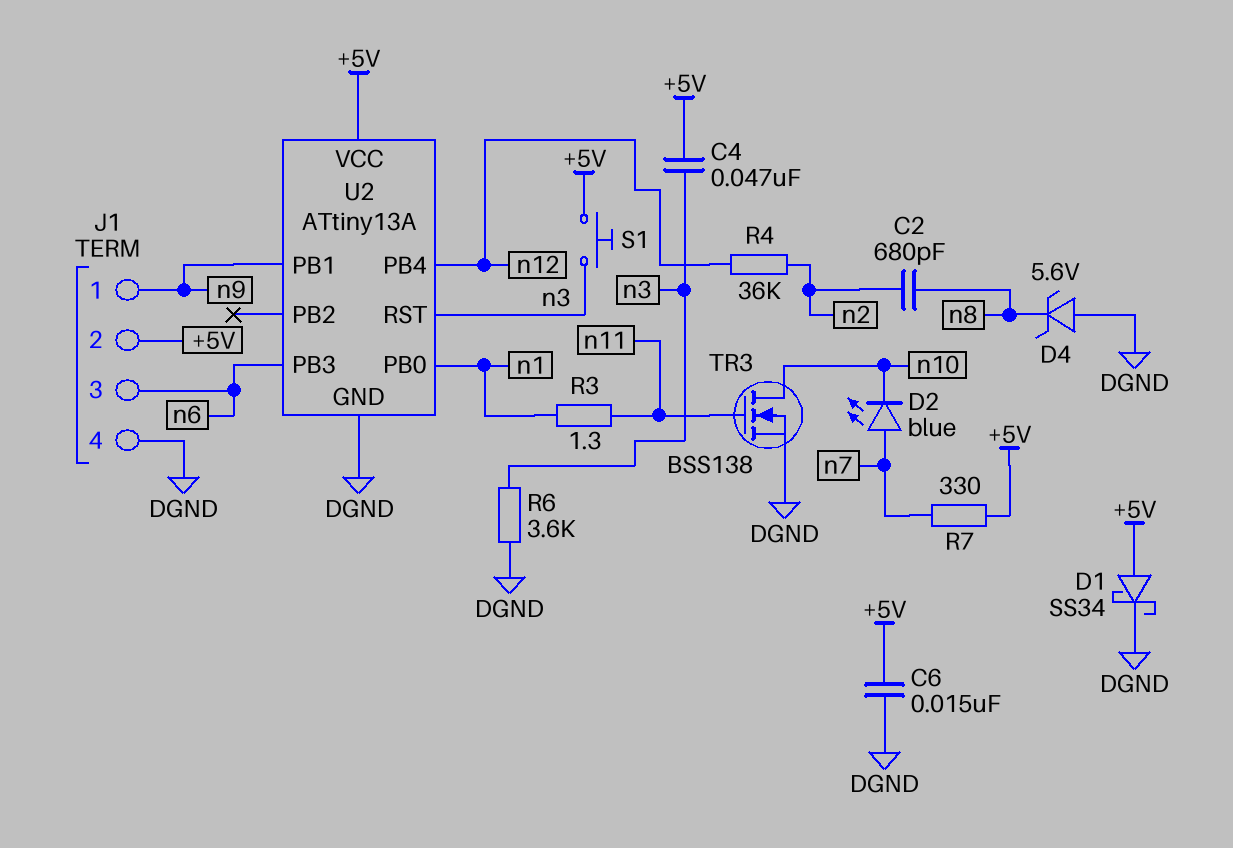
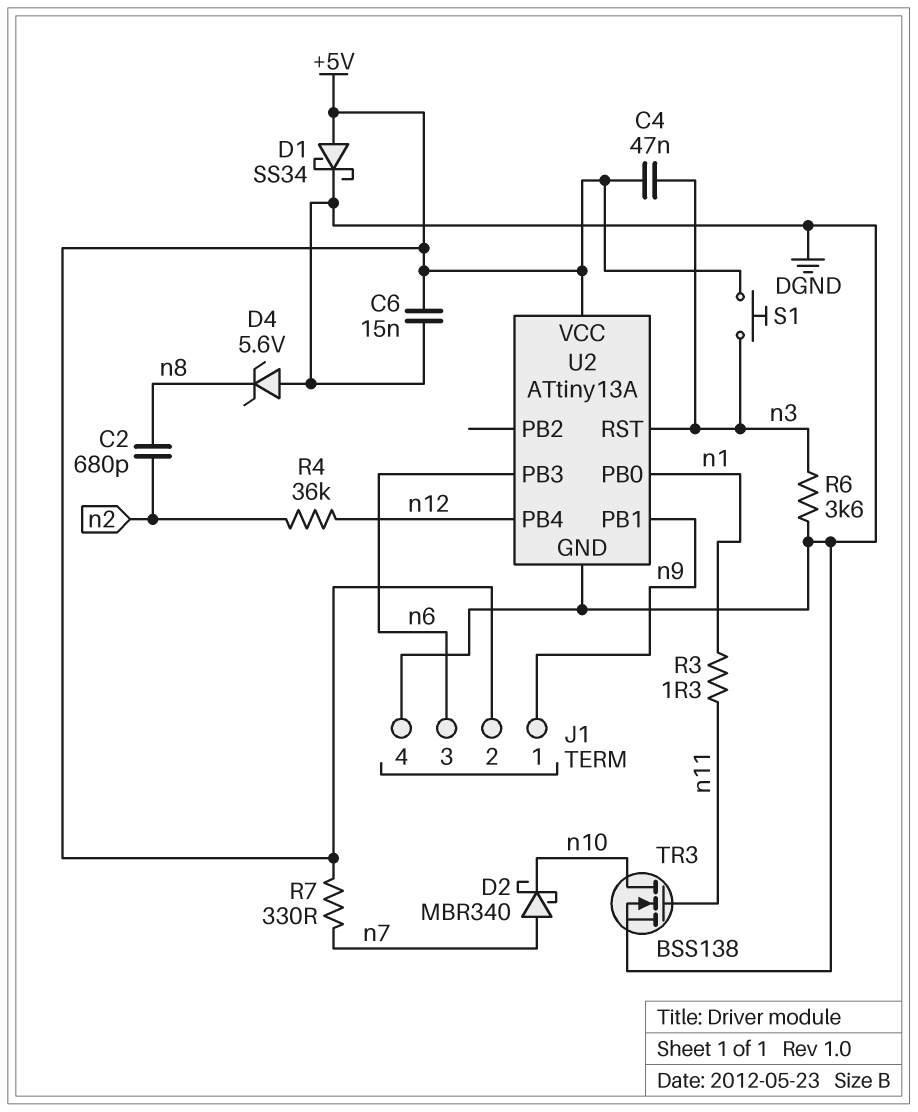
D2: LED blue (A n7, K n10) -> schottky MBR340 (A n7, K n10)

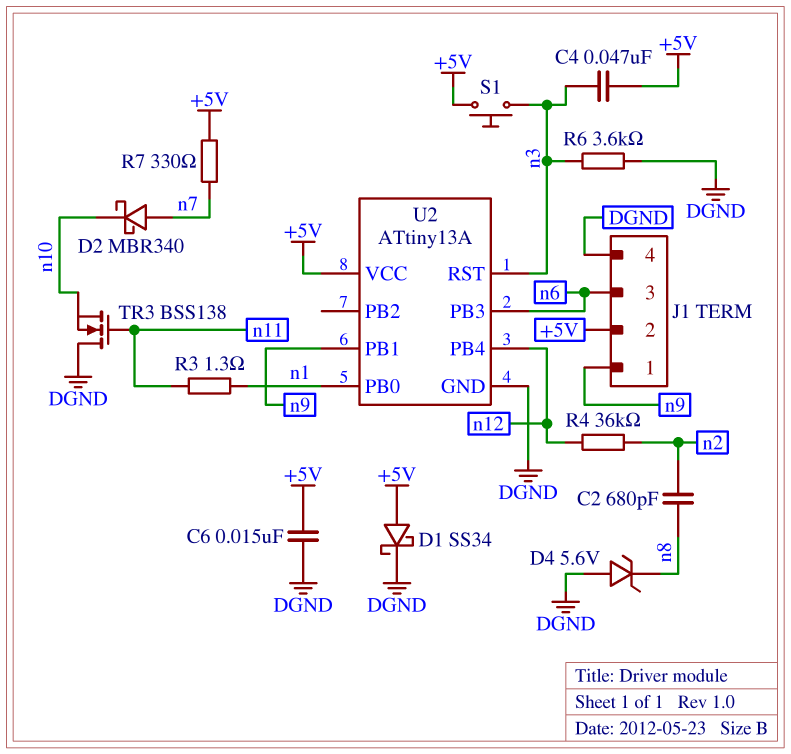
TR3: NMOS BSS138 (G n11, D n10, S DGND) -> NMOS BSS138 (G n11, D DGND, S n10)

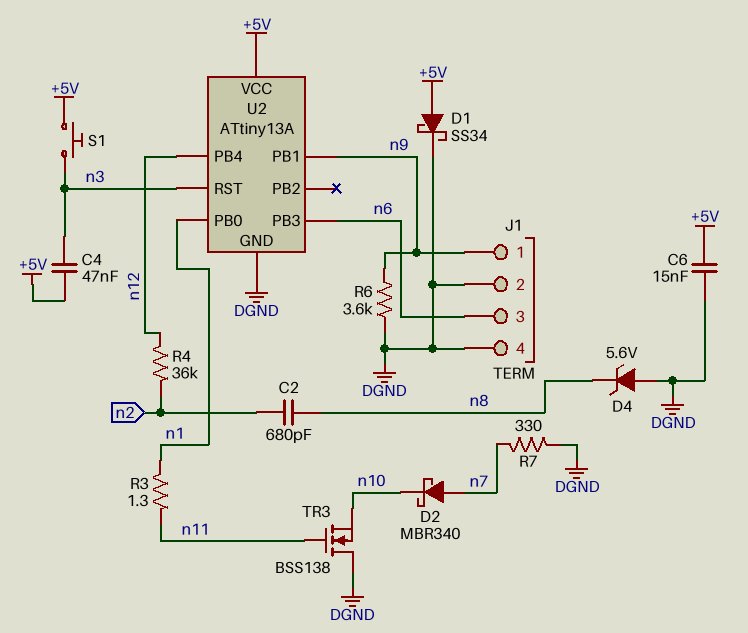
J1 pin 2: +5V -> DGND
R6: 3.6k (DGND, n3) -> 3.6k (DGND, n9)
R7: 330 (+5V, n7) -> 330 (DGND, n7)

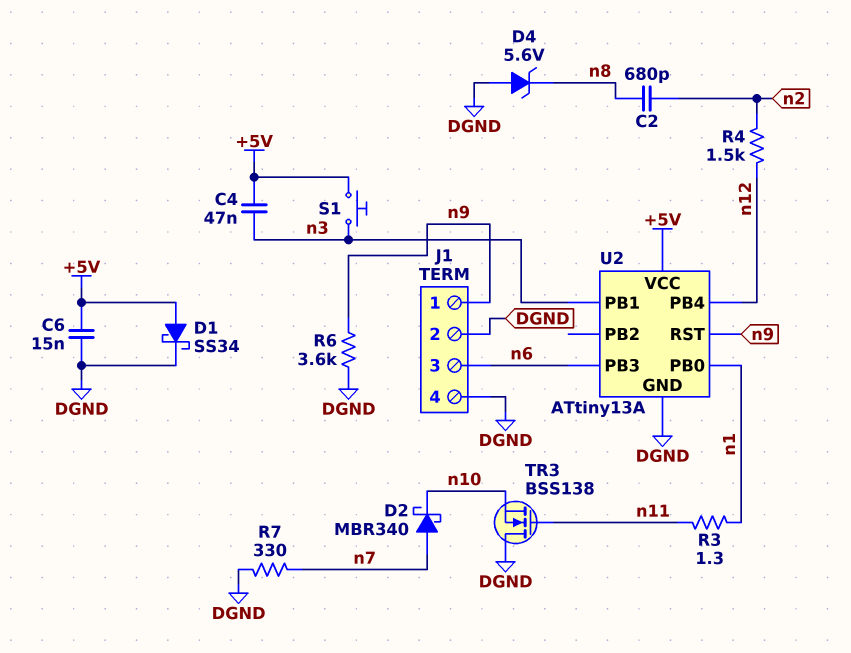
R4: 36k (n2, n12) -> 1.5k (n2, n12)
U2 pin PB1: n9 -> n3
U2 pin RST: n3 -> n9

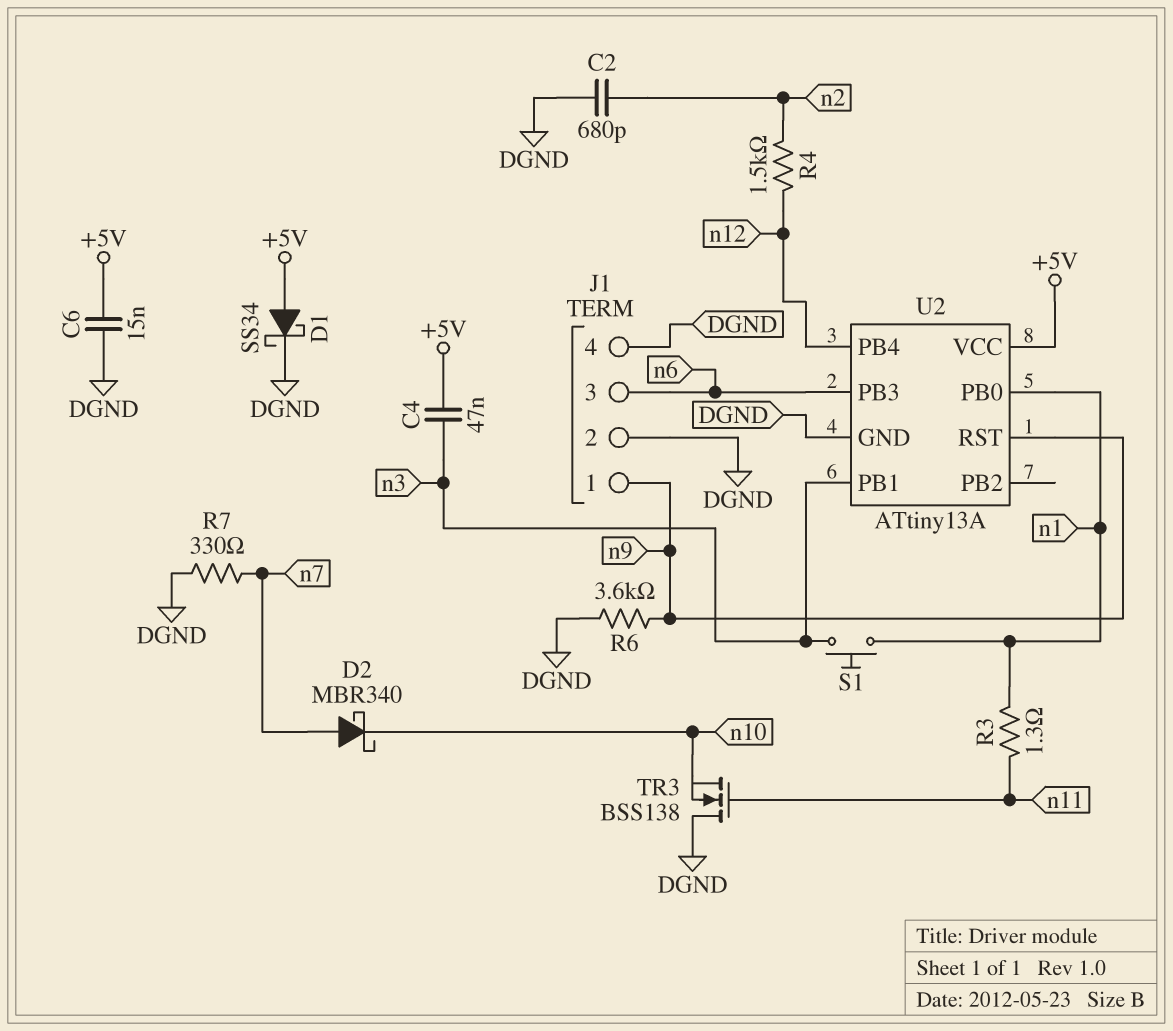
C2: 680pF (n2, n8) -> 680pF (DGND, n2)
D4: zener 5.6V (A DGND, K n8) -> none
S1: button (+5V, n3) -> button (n1, n3)

